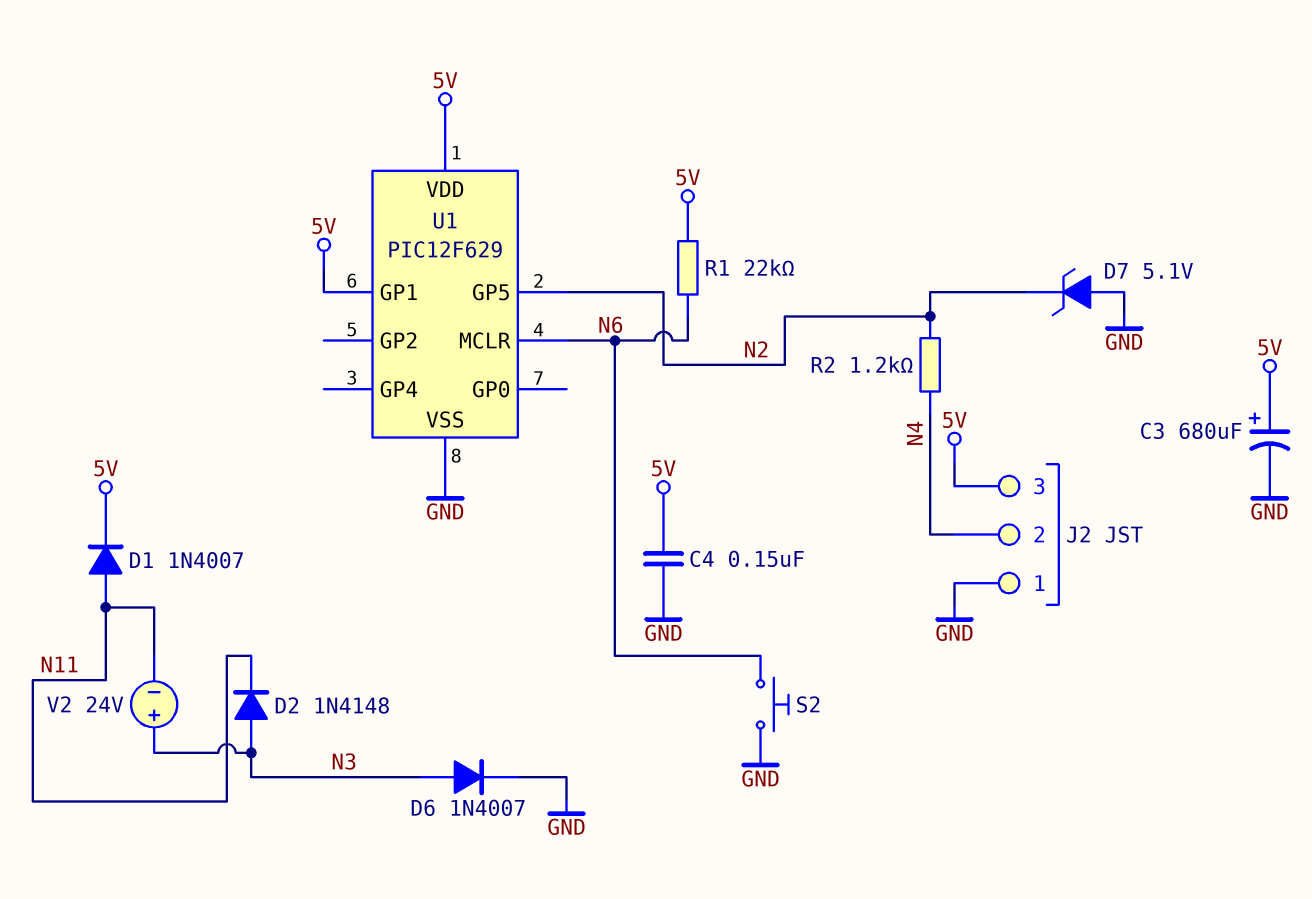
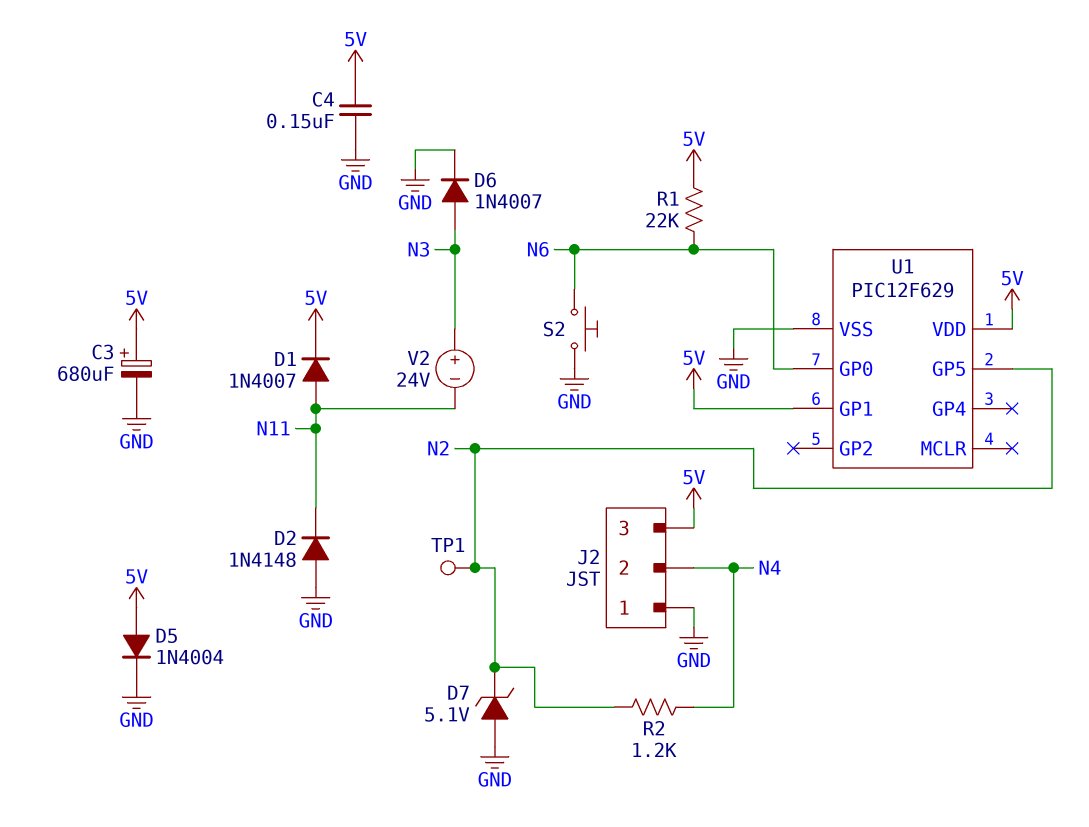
D2: diode 1N4148 (A N3, K N11) -> diode 1N4148 (A GND, K N11)
D5: none -> diode 1N4004 (A 5V, K GND)
TP1: none -> test point (N2)
U1 pin GP0: none -> N6
U1 pin MCLR: N6 -> none

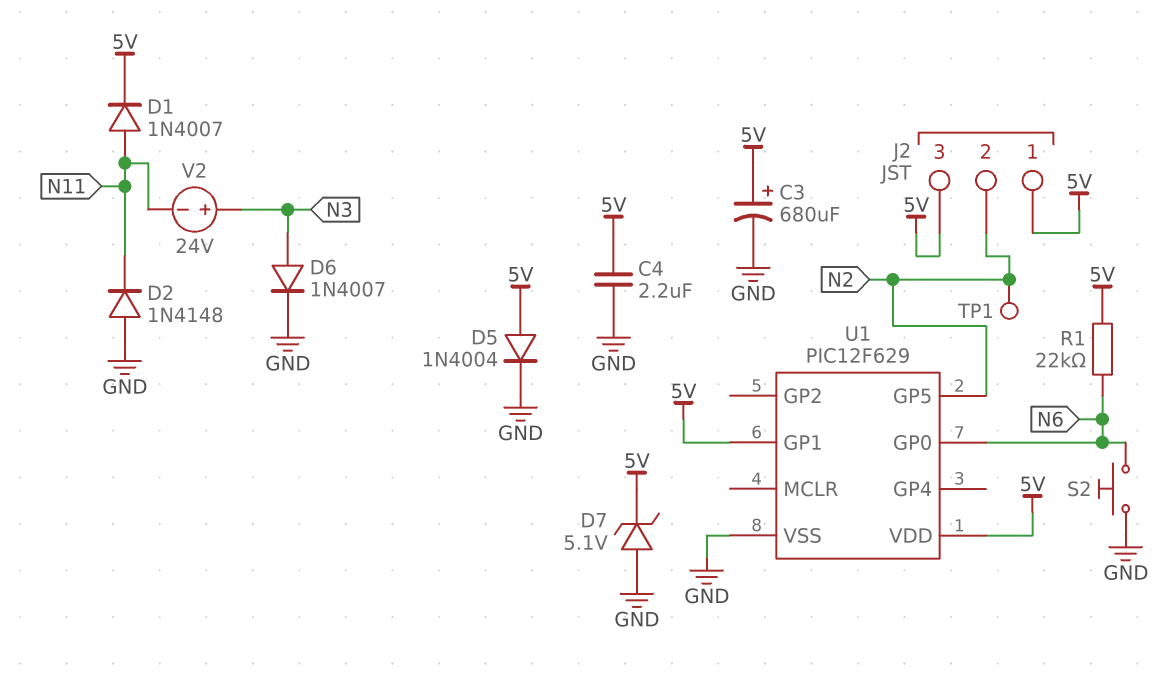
C4: 150nF (5V, GND) -> 2.2uF (5V, GND)
D7: zener 5.1V (A GND, K N2) -> zener 5.1V (A GND, K 5V)
J2 pin 1: GND -> 5V
J2 pin 2: N4 -> N2
R2: 1.2k (N2, N4) -> none

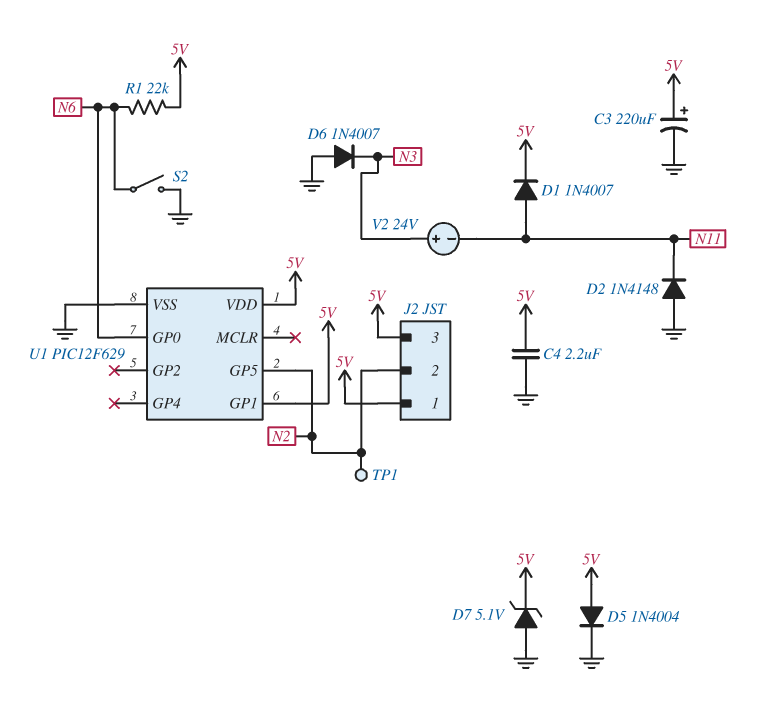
C3: 680uF (plus 5V, minus GND) -> 220uF (plus 5V, minus GND)
D6: diode 1N4007 (A N3, K GND) -> diode 1N4007 (A GND, K N3)
S2: button (GND, N6) -> switch (GND, N6)

